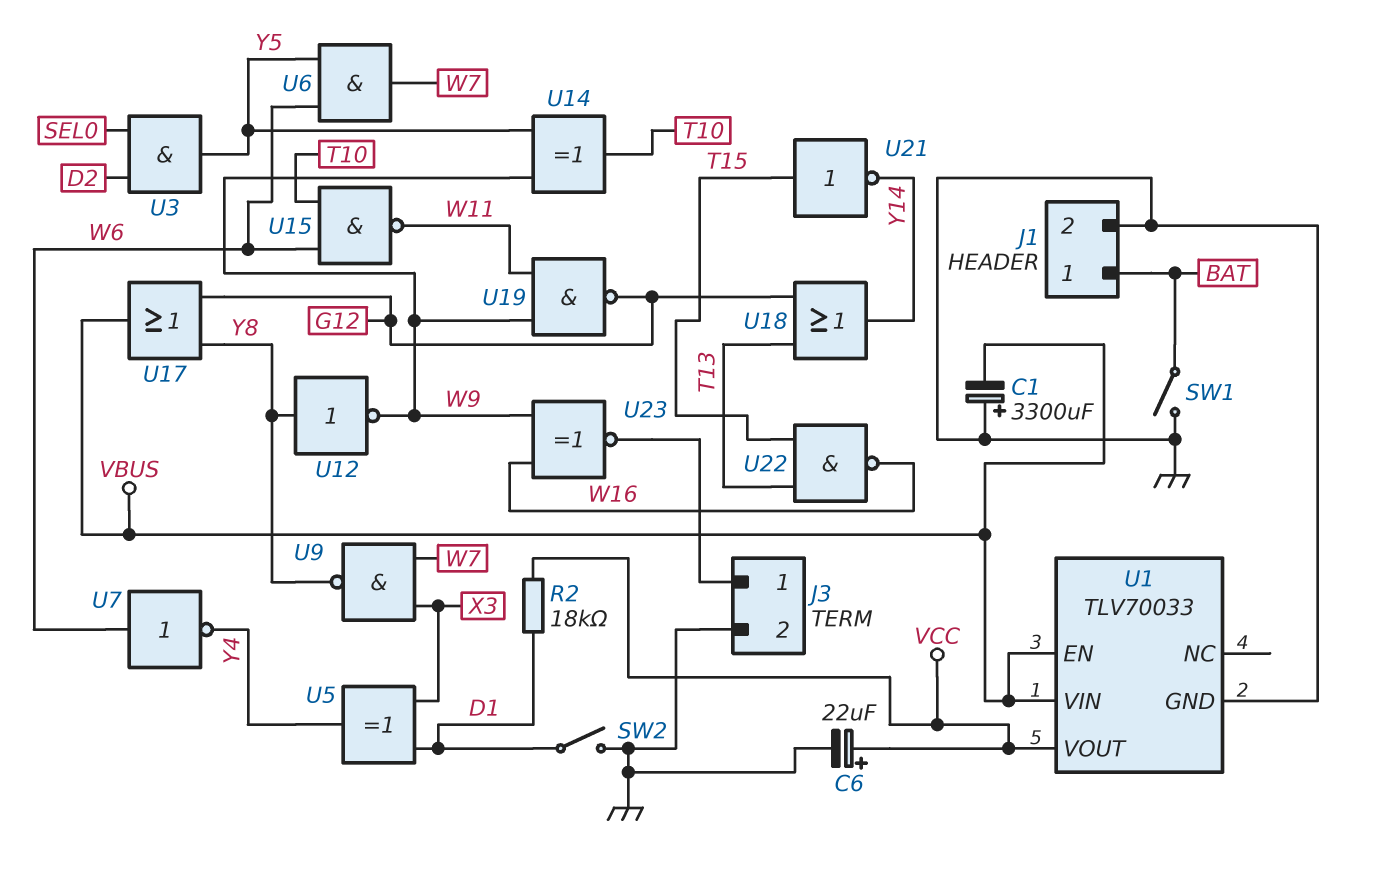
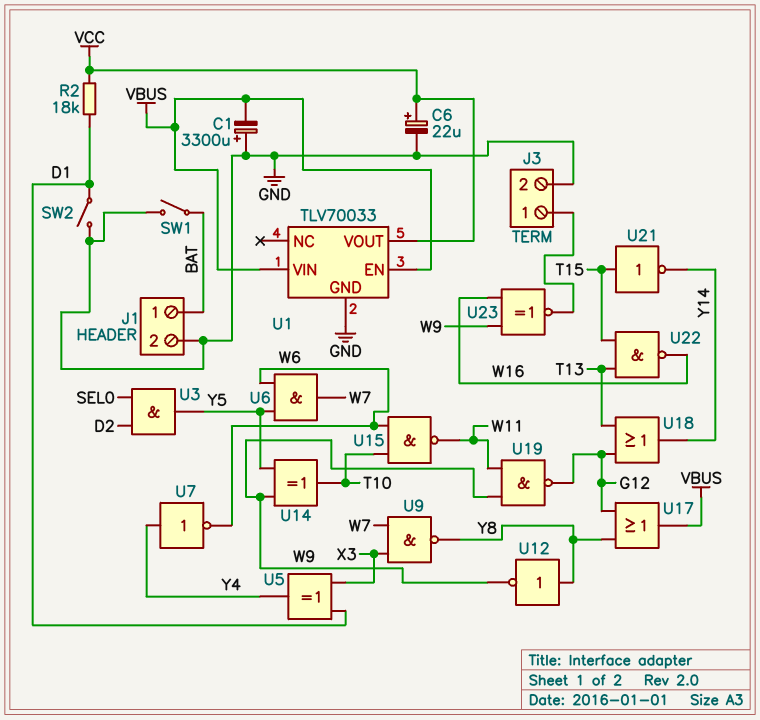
U7: NOT (in W6, out Y4) -> NOT (in Y4, out W6)

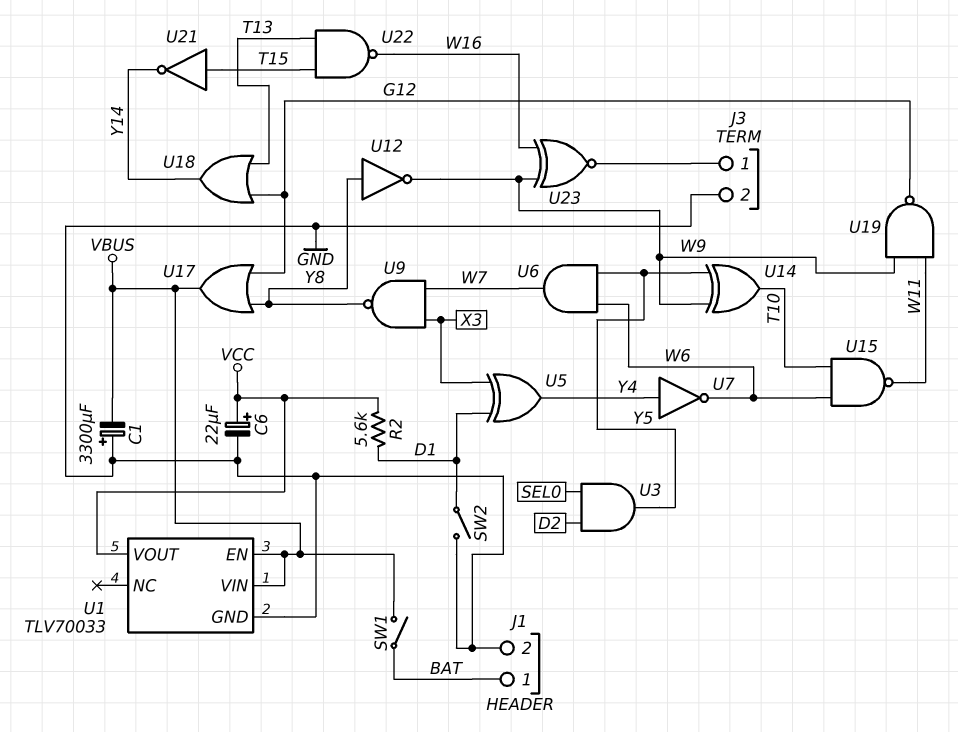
R2: 18k (D1, VCC) -> 5.6k (D1, VCC)
SW1: switch (BAT, GND) -> switch (BAT, VBUS)

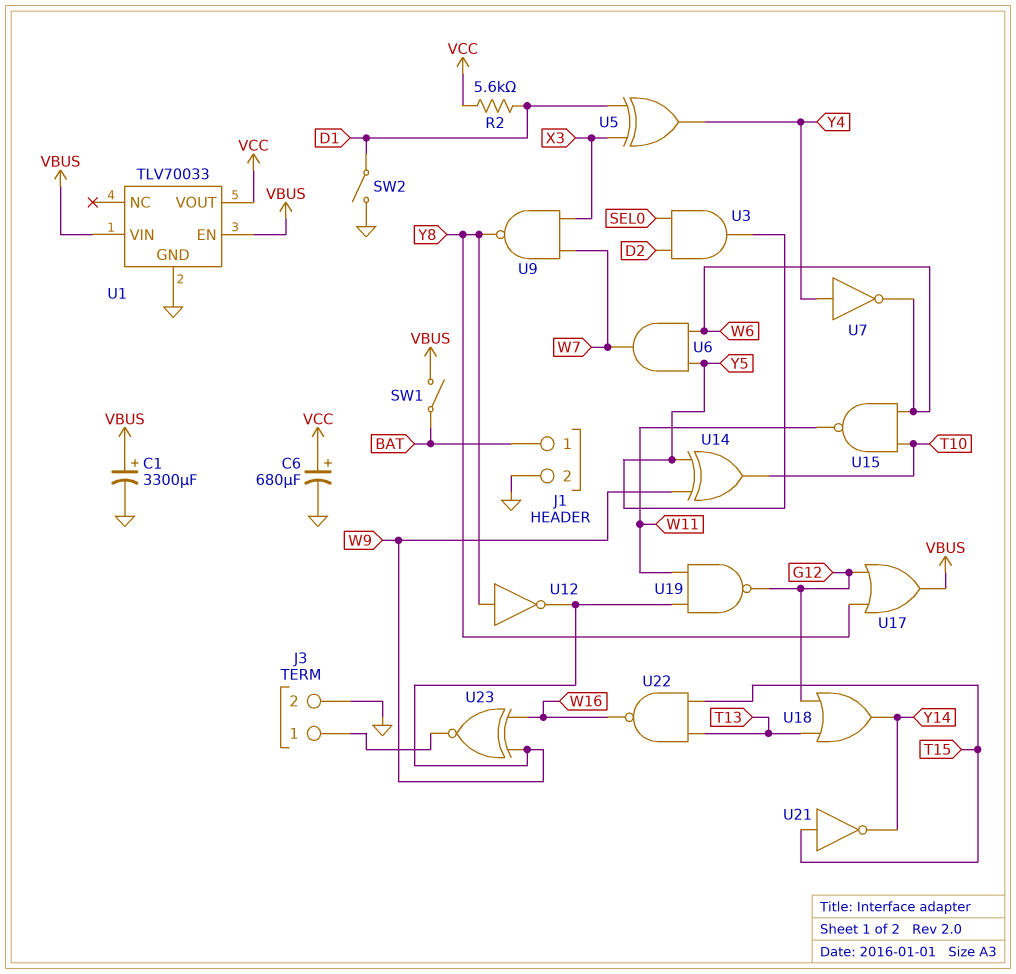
C1: 3300uF (plus GND, minus VBUS) -> 3300uF (plus VBUS, minus GND)
C6: 22uF (plus VCC, minus GND) -> 680uF (plus VCC, minus GND)

